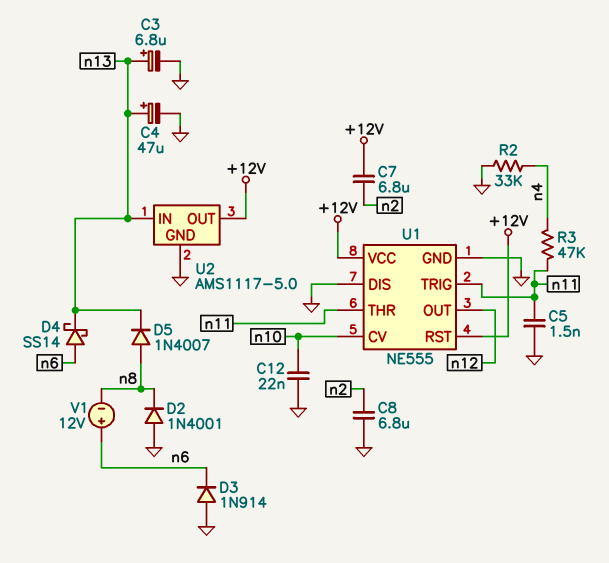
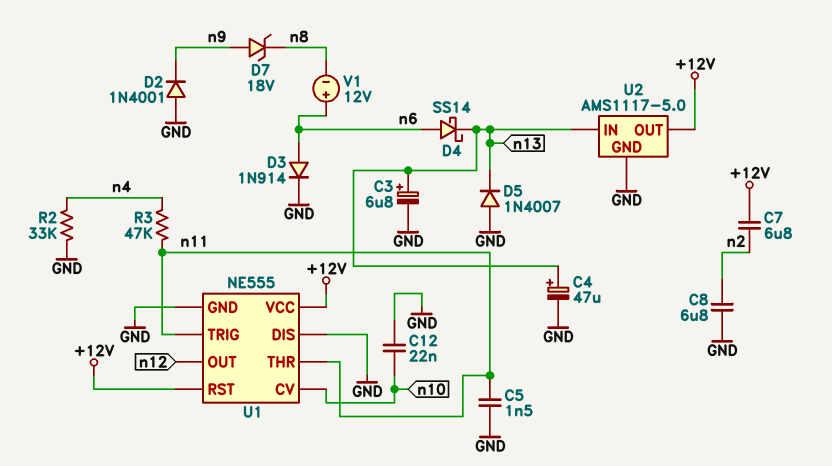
D2: diode 1N4001 (A GND, K n8) -> diode 1N4001 (A GND, K n9)
D3: diode 1N914 (A GND, K n6) -> diode 1N914 (A n6, K GND)
D5: diode 1N4007 (A n8, K n13) -> diode 1N4007 (A GND, K n13)
D7: none -> zener 18V (A n9, K n8)

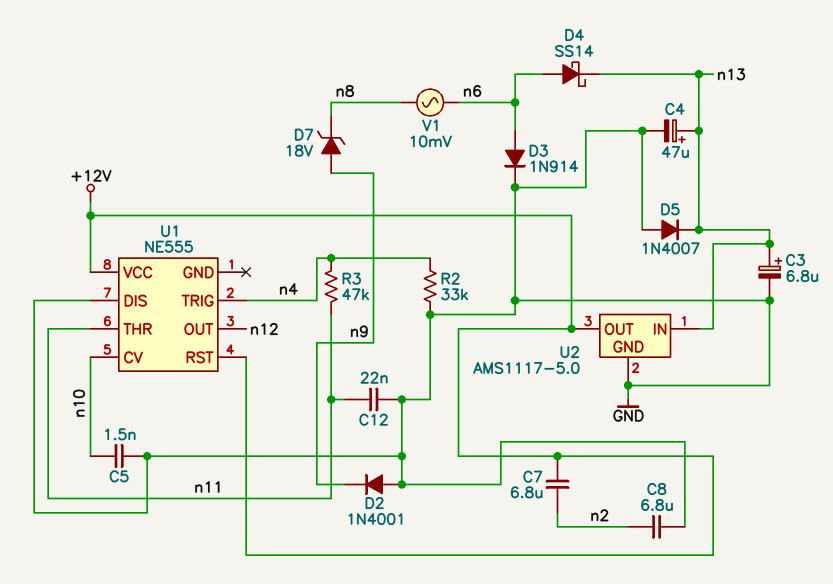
C5: 1.5nF (GND, n11) -> 1.5nF (GND, n10)
C12: 22nF (GND, n10) -> 22nF (GND, n11)
U1 pin GND: GND -> none
U1 pin TRIG: n11 -> n4
V1: 12V (plus n6, minus n8) -> AC 10mV (n6, n8)

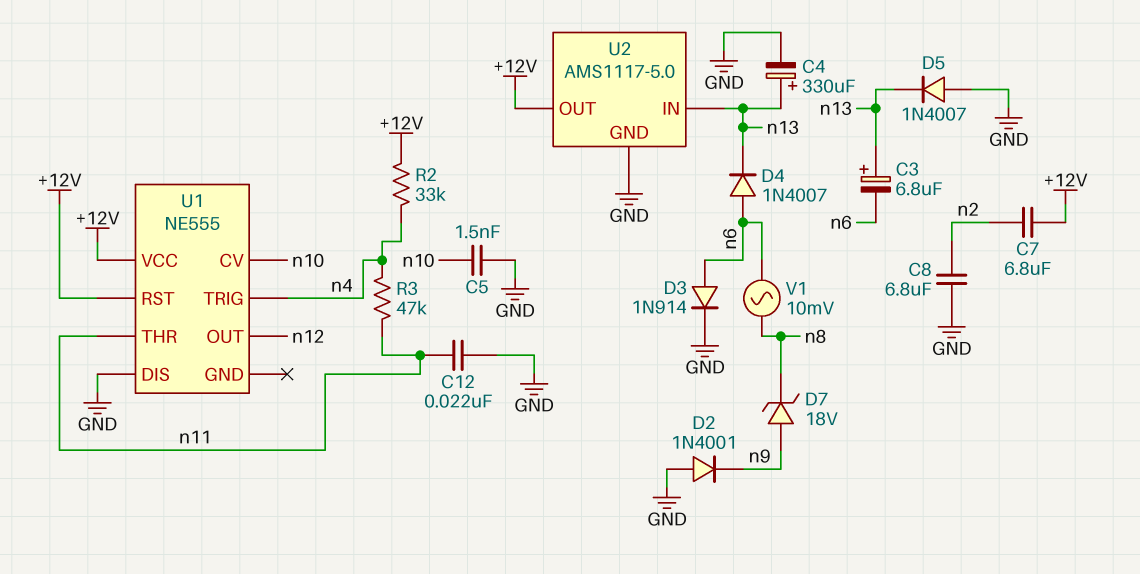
C3: 6.8uF (plus n13, minus GND) -> 6.8uF (plus n13, minus n6)
C4: 47uF (plus n13, minus GND) -> 330uF (plus n13, minus GND)
D4: schottky SS14 (A n6, K n13) -> diode 1N4007 (A n6, K n13)
R2: 33k (GND, n4) -> 33k (+12V, n4)

